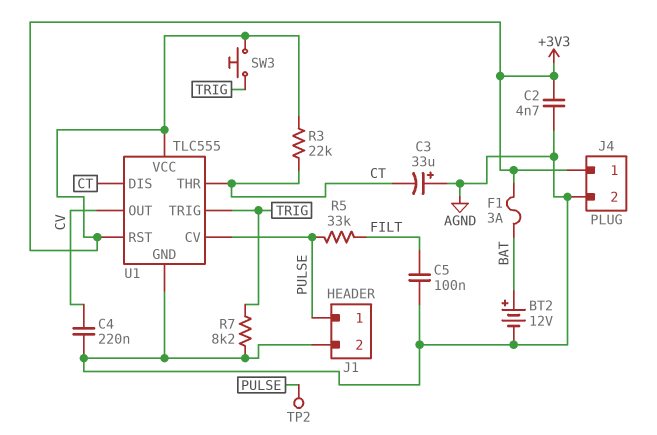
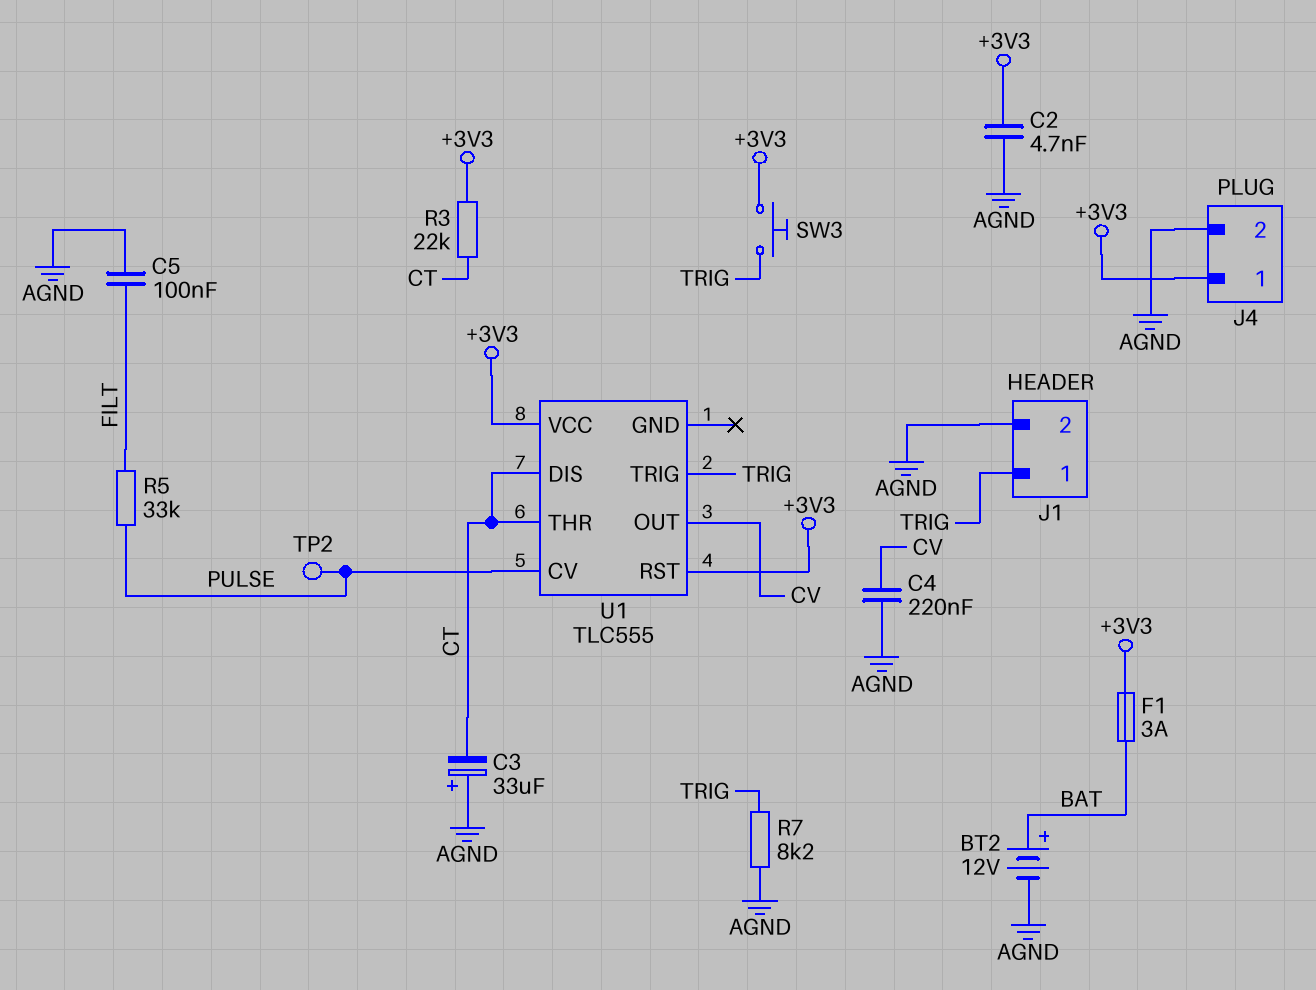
J1 pin 1: PULSE -> TRIG
U1 pin GND: AGND -> none

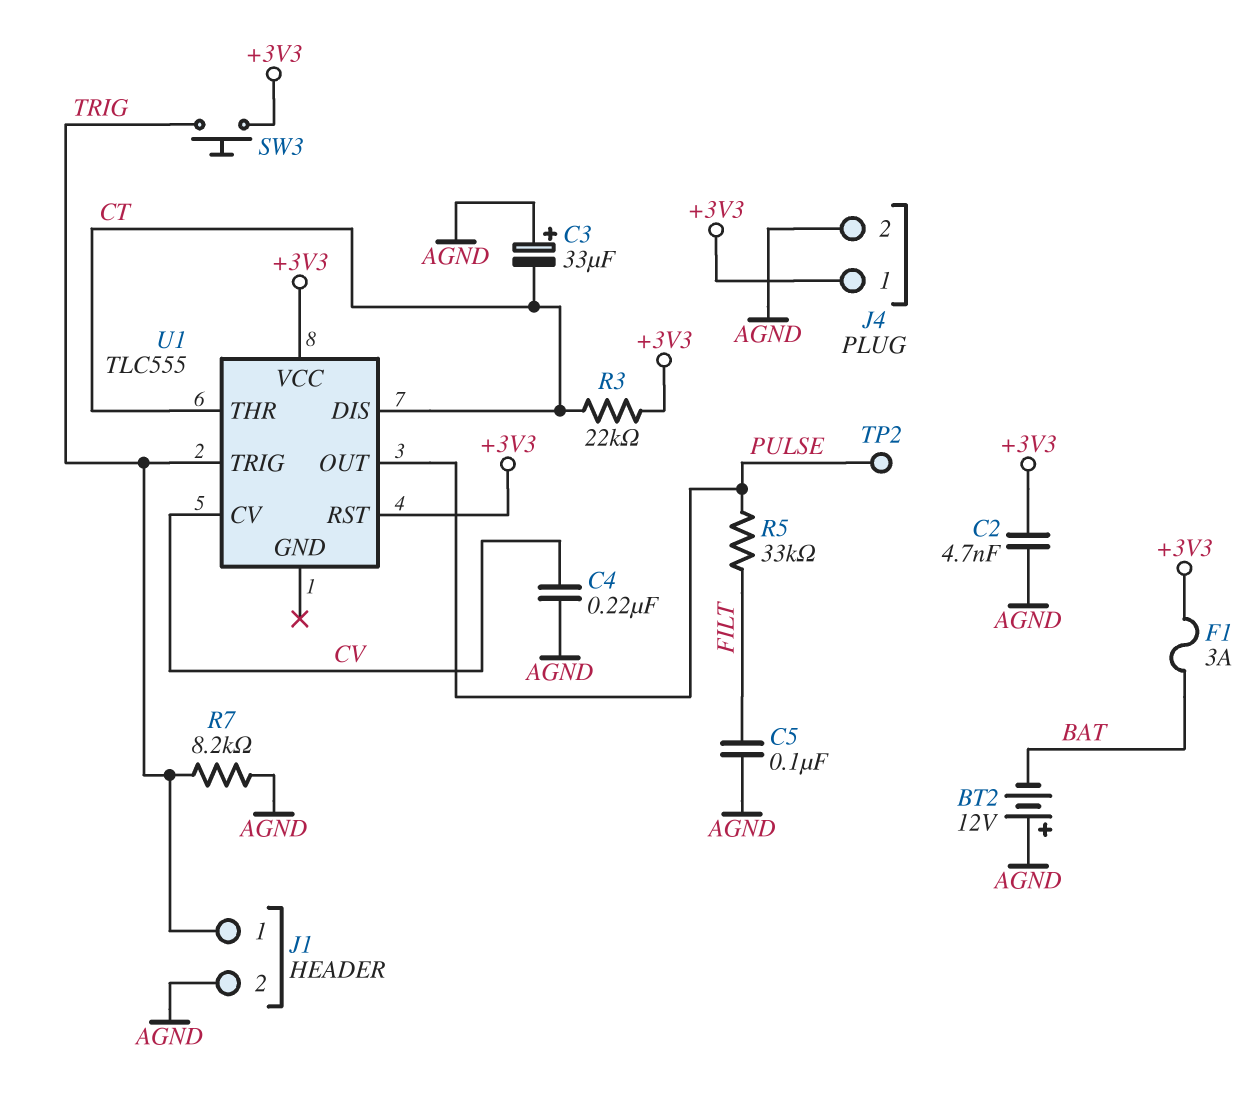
BT2: 12V (plus BAT, minus AGND) -> 12V (plus AGND, minus BAT)
U1 pin CV: PULSE -> CV
U1 pin OUT: CV -> PULSE

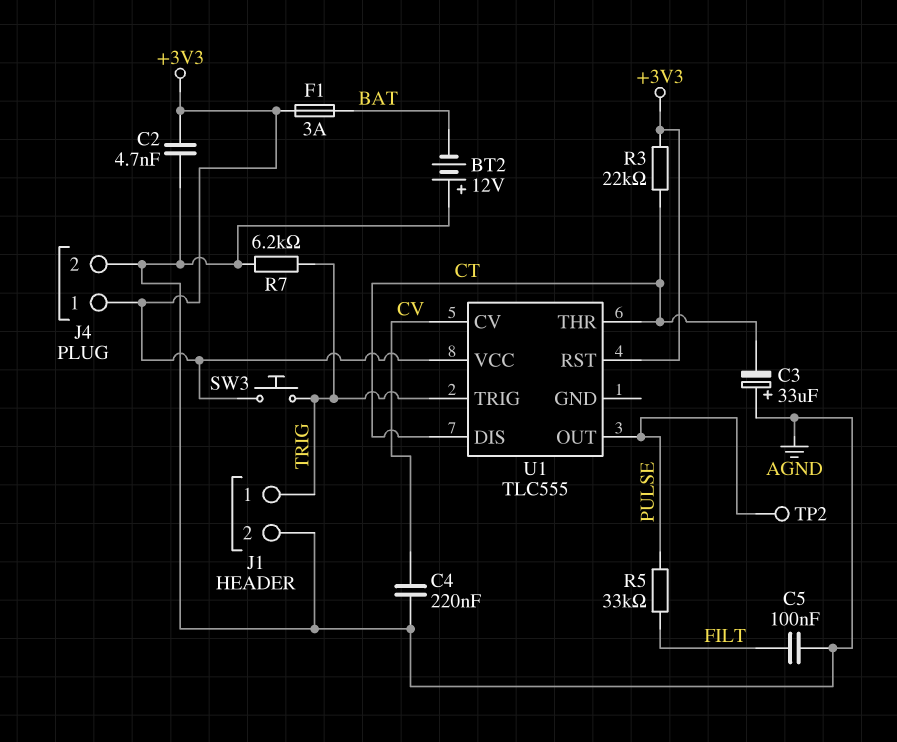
R7: 8.2k (AGND, TRIG) -> 6.2k (AGND, TRIG)

